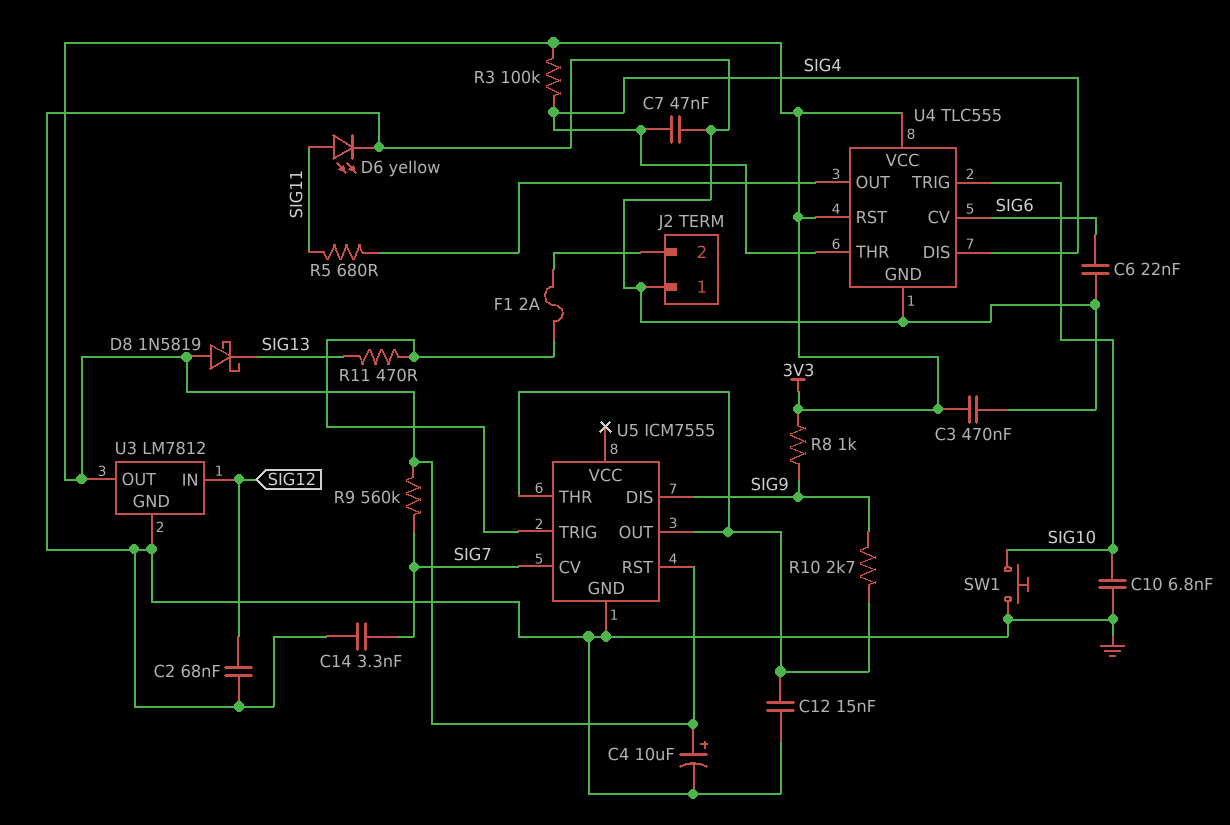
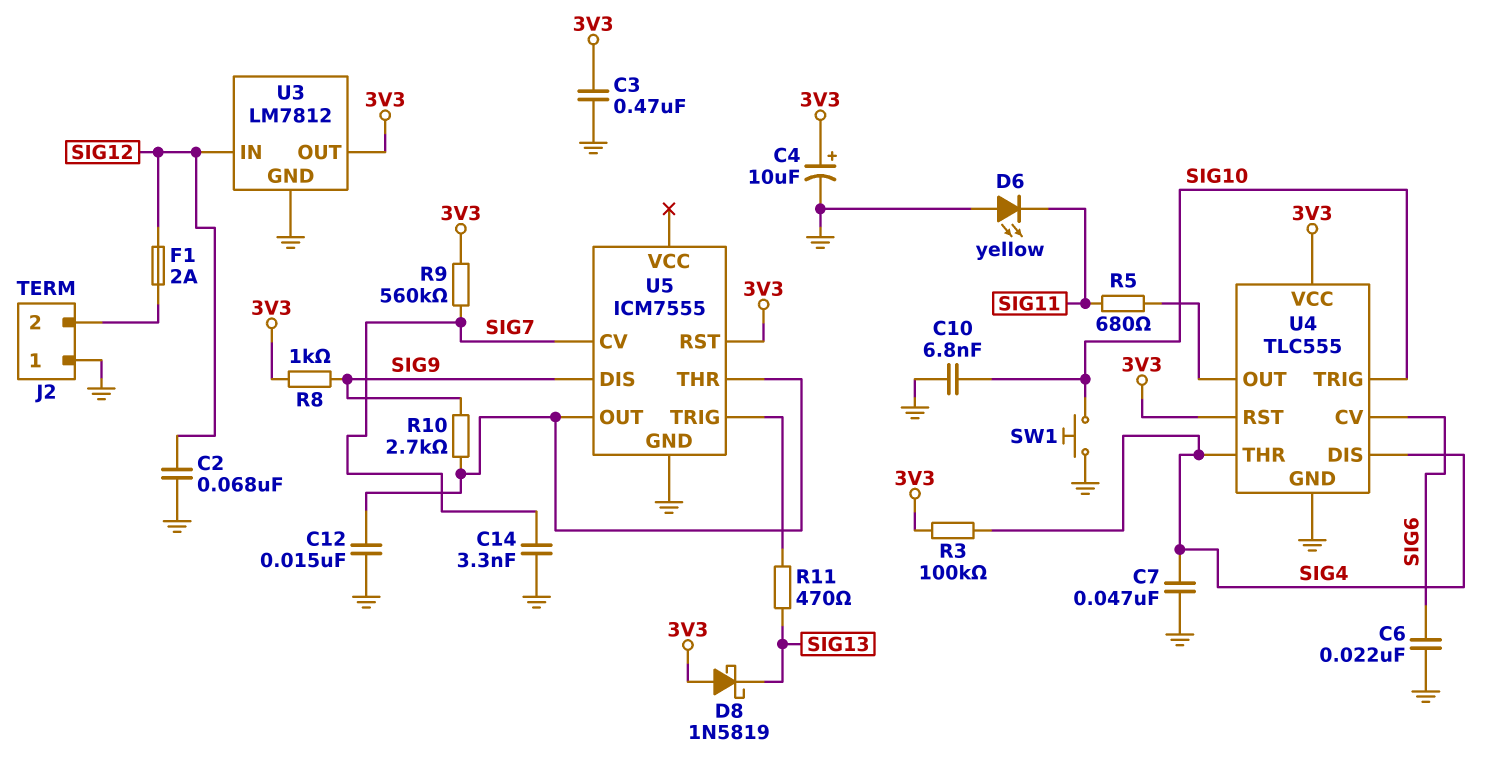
D6: LED yellow (A SIG11, K GND) -> LED yellow (A GND, K SIG11)
F1: 2A (J2/2, U5/TRIG) -> 2A (J2/2, SIG12)

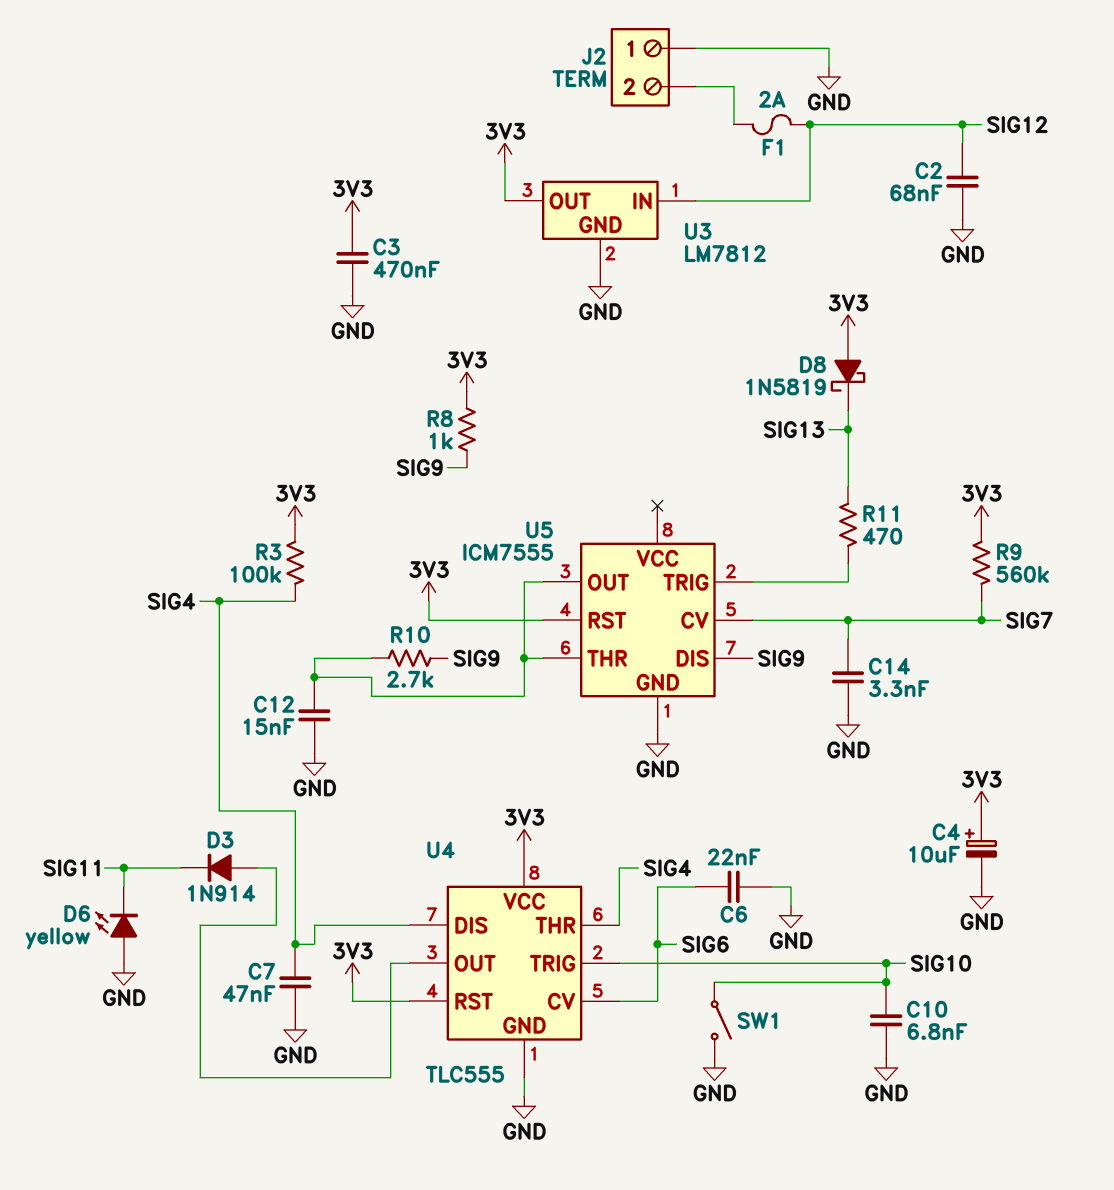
D3: none -> diode 1N914 (A U4/OUT, K SIG11)
R5: 680 (SIG11, U4/OUT) -> none
SW1: button (GND, SIG10) -> switch (GND, SIG10)

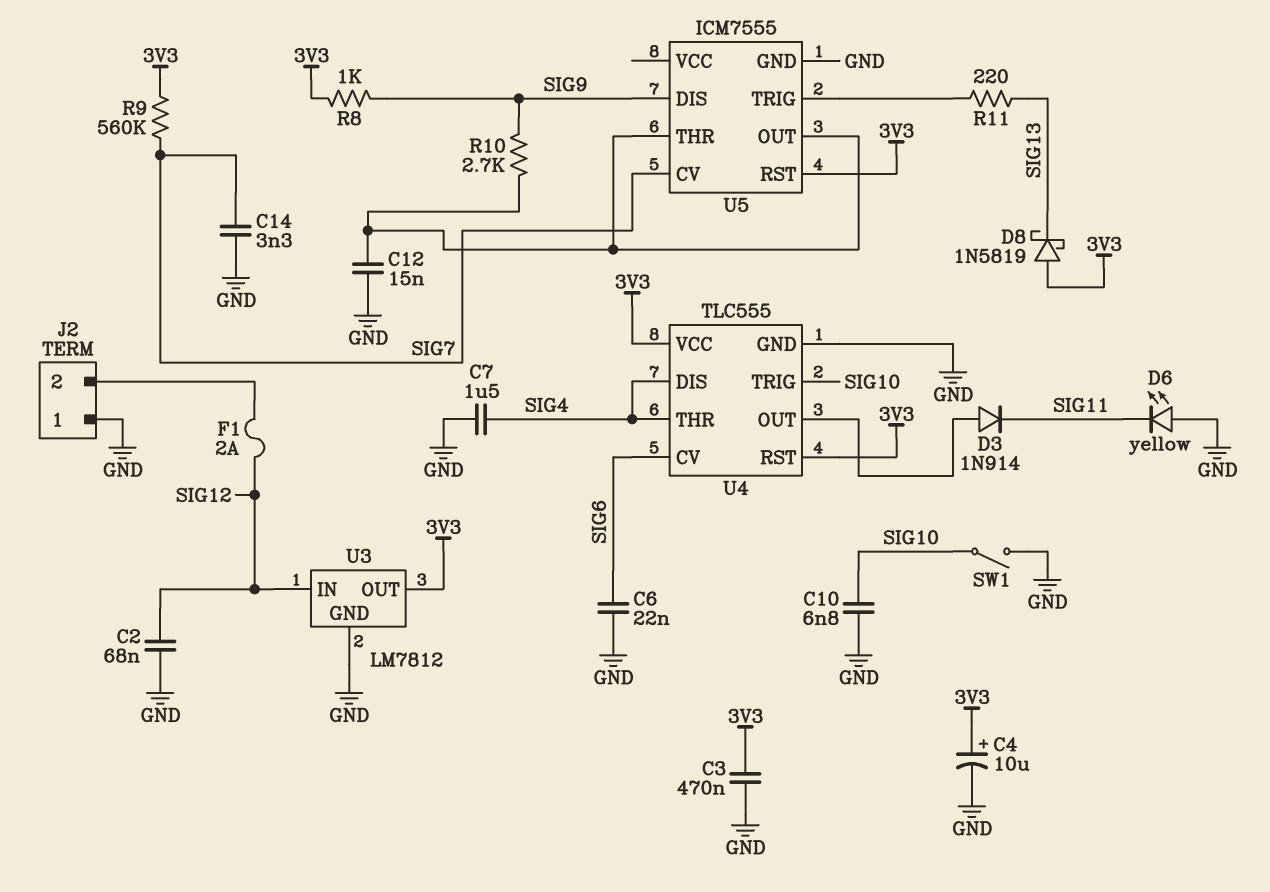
C7: 47nF (GND, SIG4) -> 1.5uF (GND, SIG4)
R3: 100k (3V3, SIG4) -> none
R11: 470 (SIG13, U5/TRIG) -> 220 (SIG13, U5/TRIG)

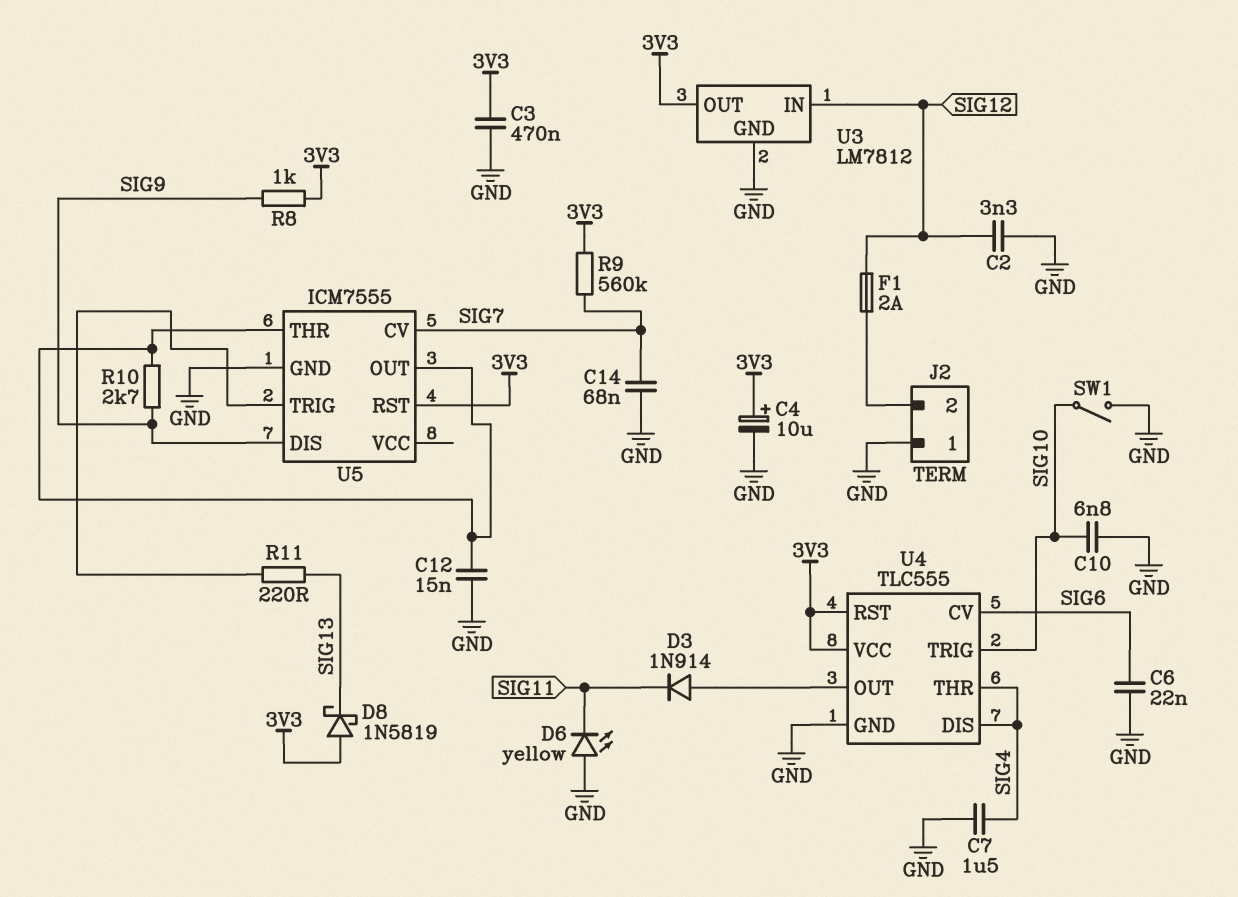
C2: 68nF (GND, SIG12) -> 3.3nF (GND, SIG12)
C14: 3.3nF (GND, SIG7) -> 68nF (GND, SIG7)

